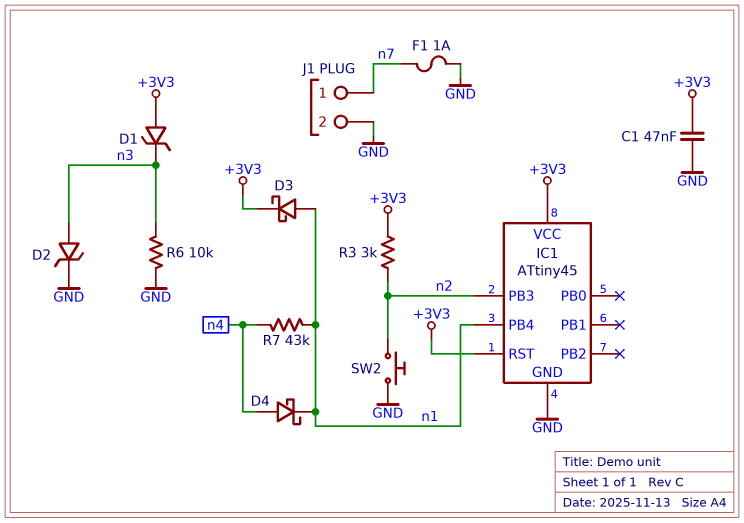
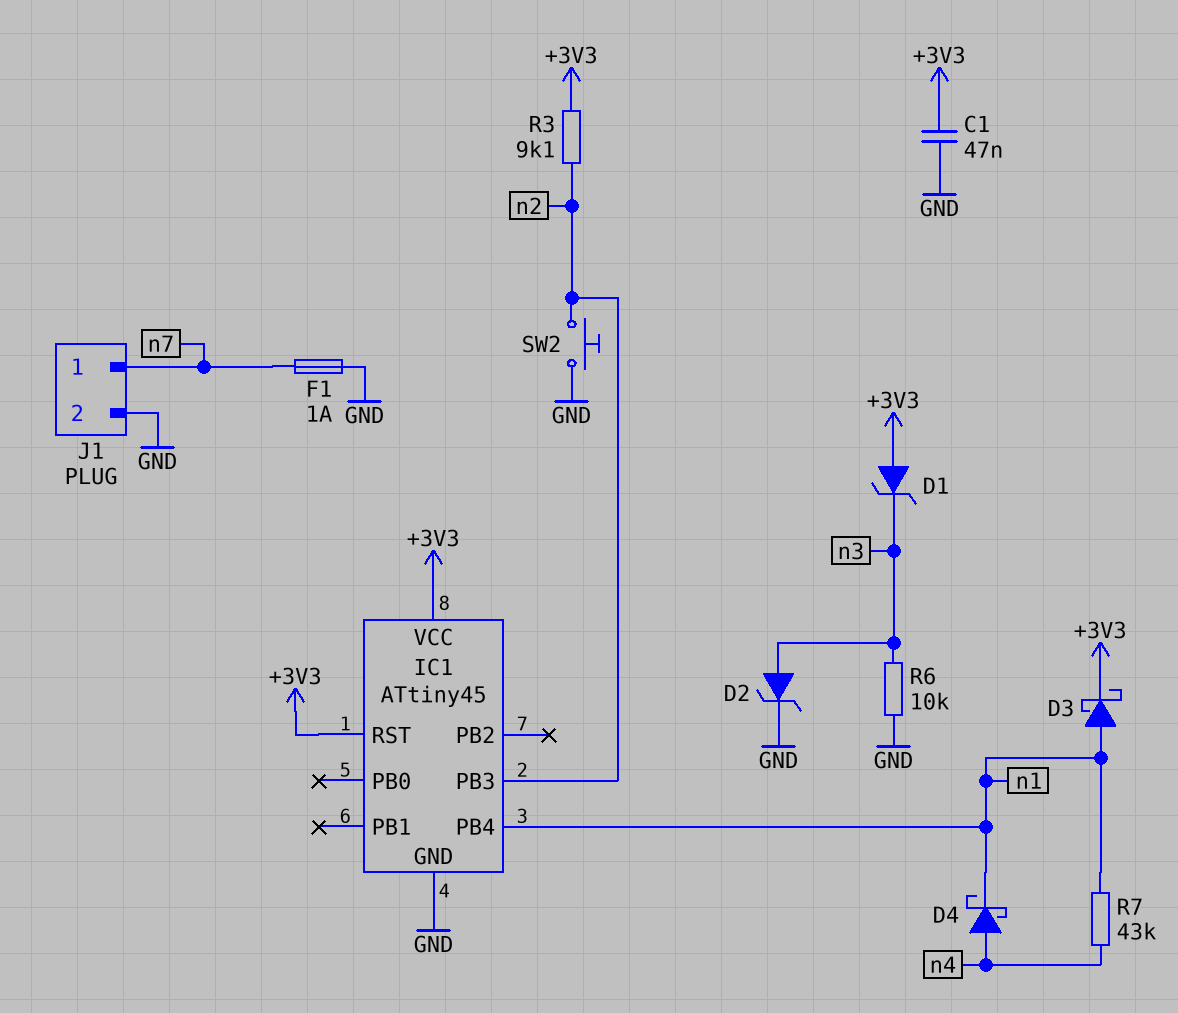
R3: 3k (+3V3, n2) -> 9.1k (+3V3, n2)

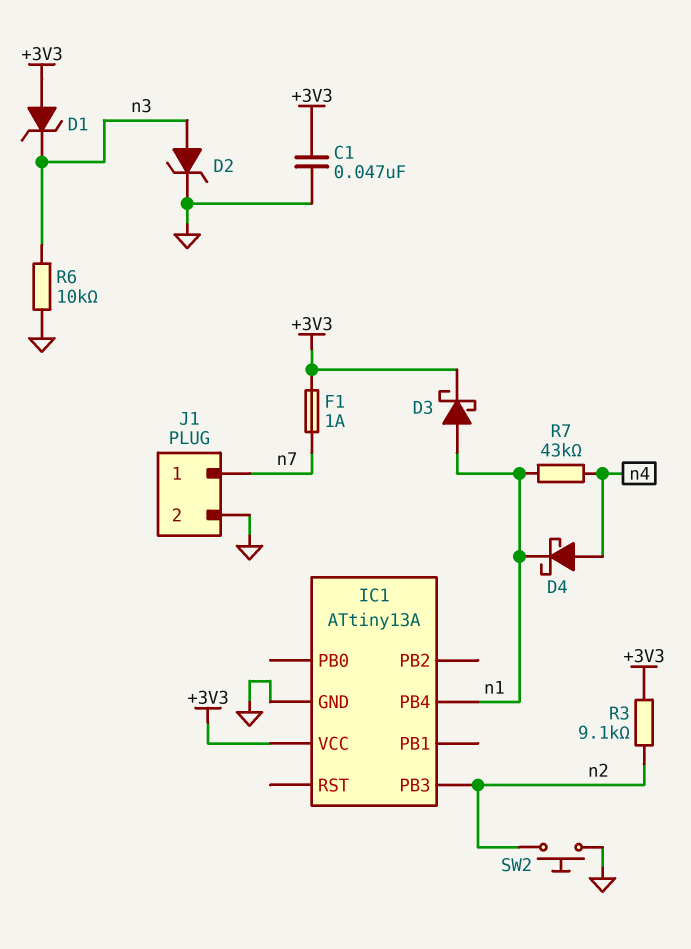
F1: 1A (GND, n7) -> 1A (+3V3, n7)
IC1: ATtiny45 -> ATtiny13A
IC1 pin RST: +3V3 -> none

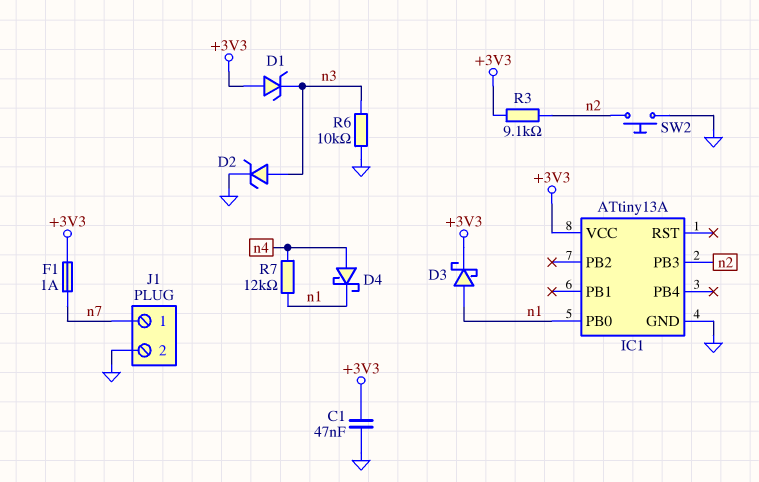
IC1 pin PB0: none -> n1
IC1 pin PB4: n1 -> none
R7: 43k (n1, n4) -> 12k (n1, n4)

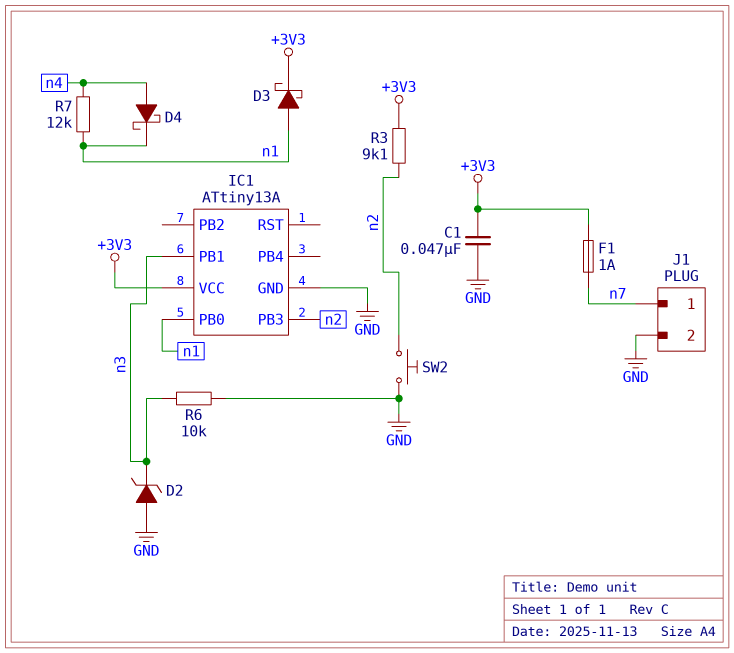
D1: zener (A +3V3, K n3) -> none
D2: zener (A n3, K GND) -> zener (A GND, K n3)
IC1 pin PB1: none -> n3

